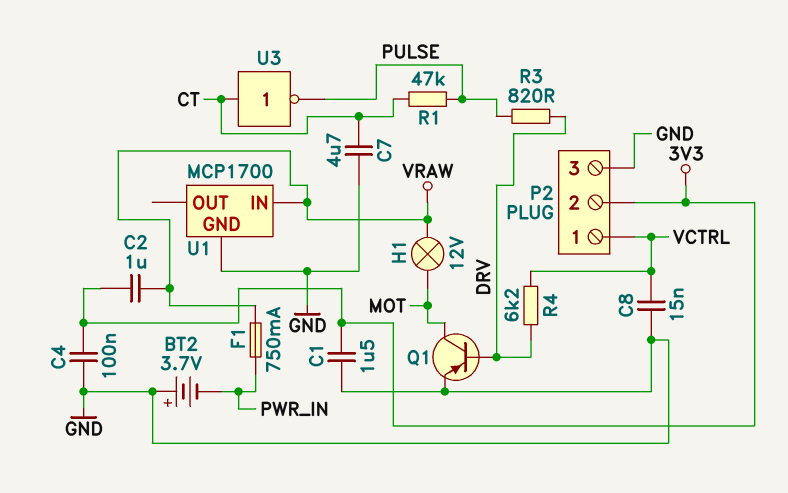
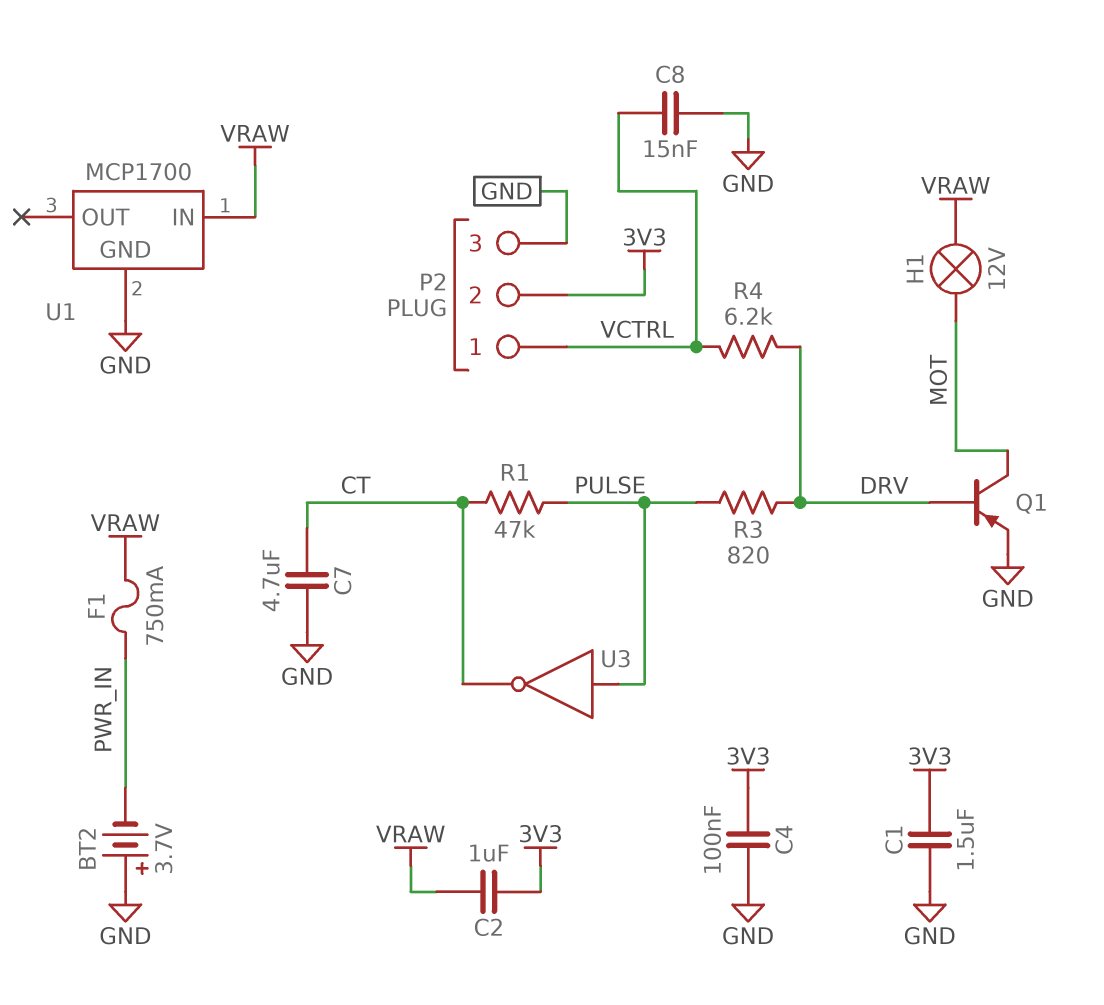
U3: NOT (in CT, out PULSE) -> NOT (in PULSE, out CT)

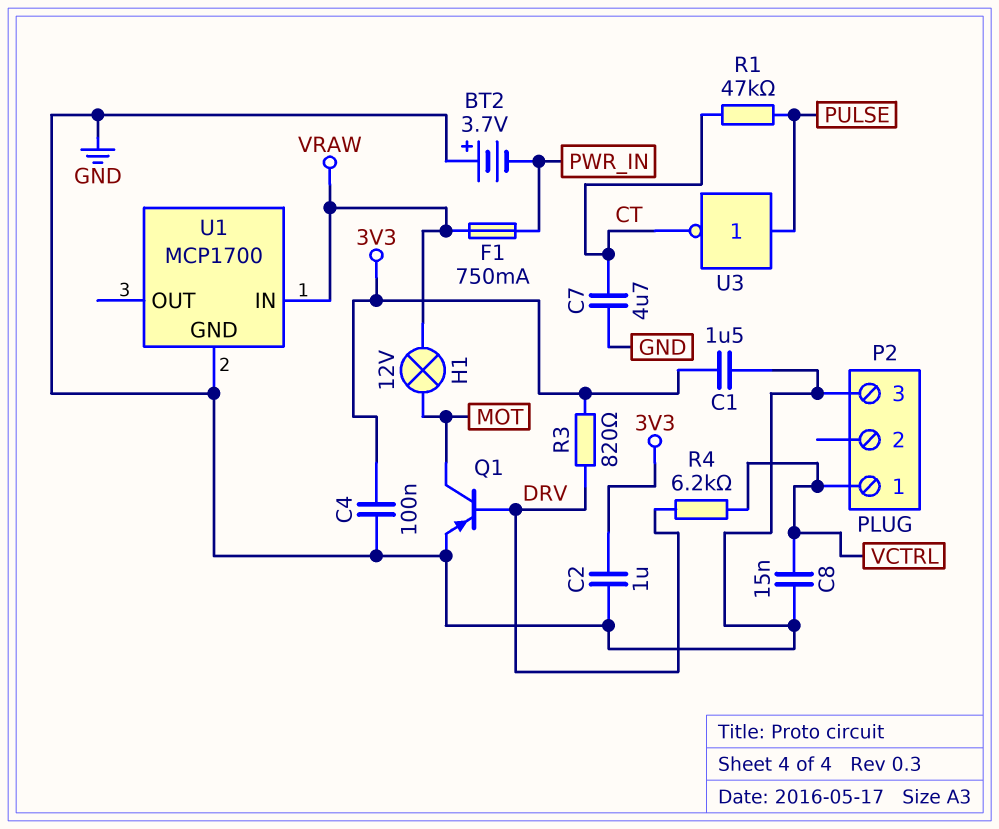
C2: 1uF (3V3, VRAW) -> 1uF (3V3, GND)
P2 pin 2: 3V3 -> none
R3: 820 (DRV, PULSE) -> 820 (3V3, DRV)

